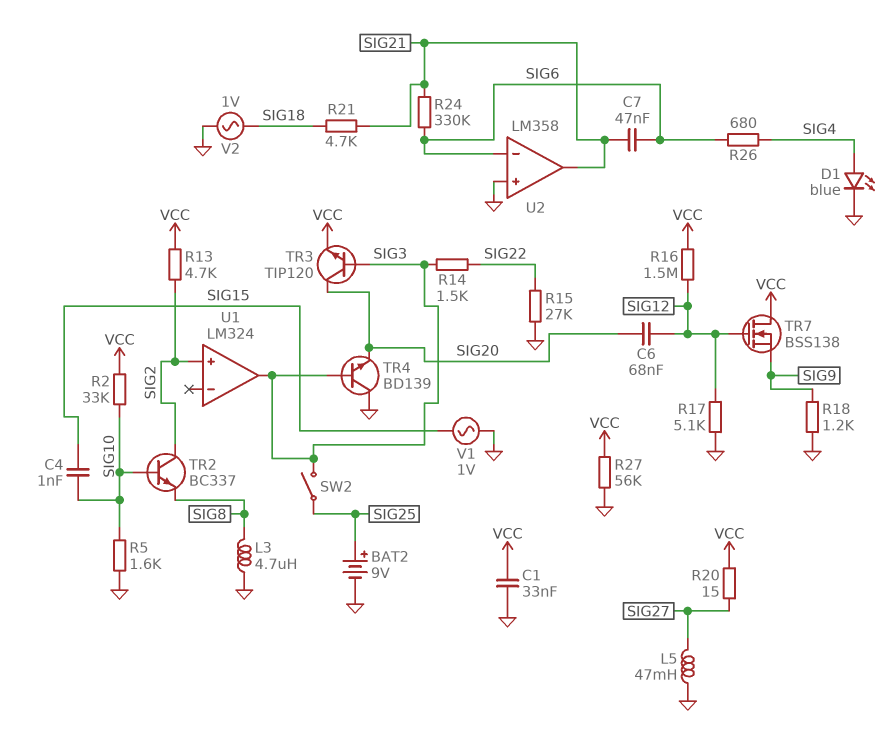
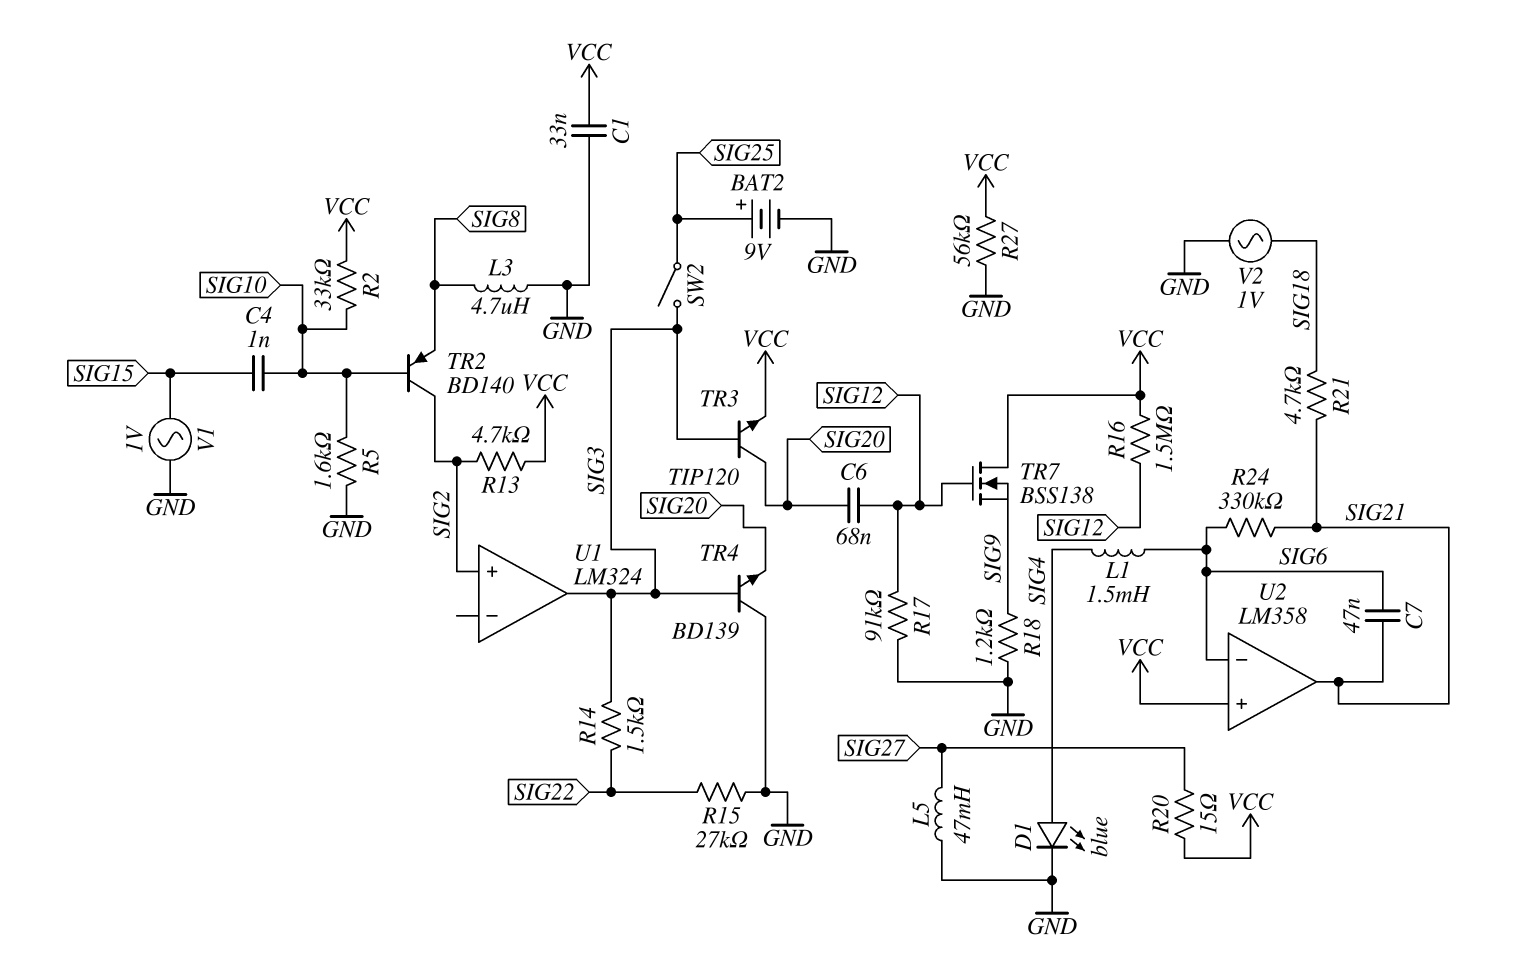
L1: none -> 1.5mH (SIG4, SIG6)
R17: 5.1k (GND, SIG12) -> 91k (GND, SIG12)
R26: 680 (SIG4, SIG6) -> none
TR2: NPN BC337 (B SIG10, C SIG2, E SIG8) -> PNP BD140 (B SIG10, C SIG2, E SIG8)
U2 pin in+: GND -> VCC

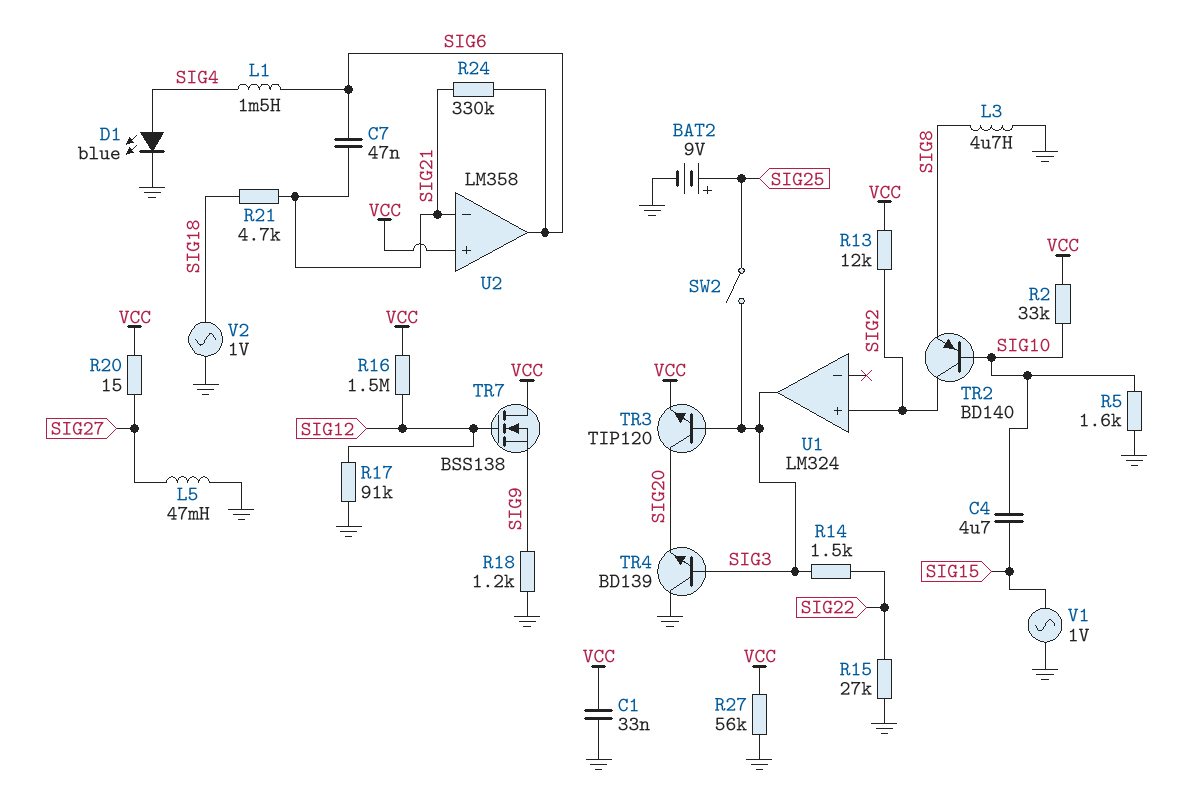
C4: 1nF (SIG10, SIG15) -> 4.7uF (SIG10, SIG15)
C6: 68nF (SIG12, SIG20) -> none
R13: 4.7k (SIG2, VCC) -> 12k (SIG2, VCC)
U2 pin in-: SIG6 -> SIG21
U2 pin out: SIG21 -> SIG6

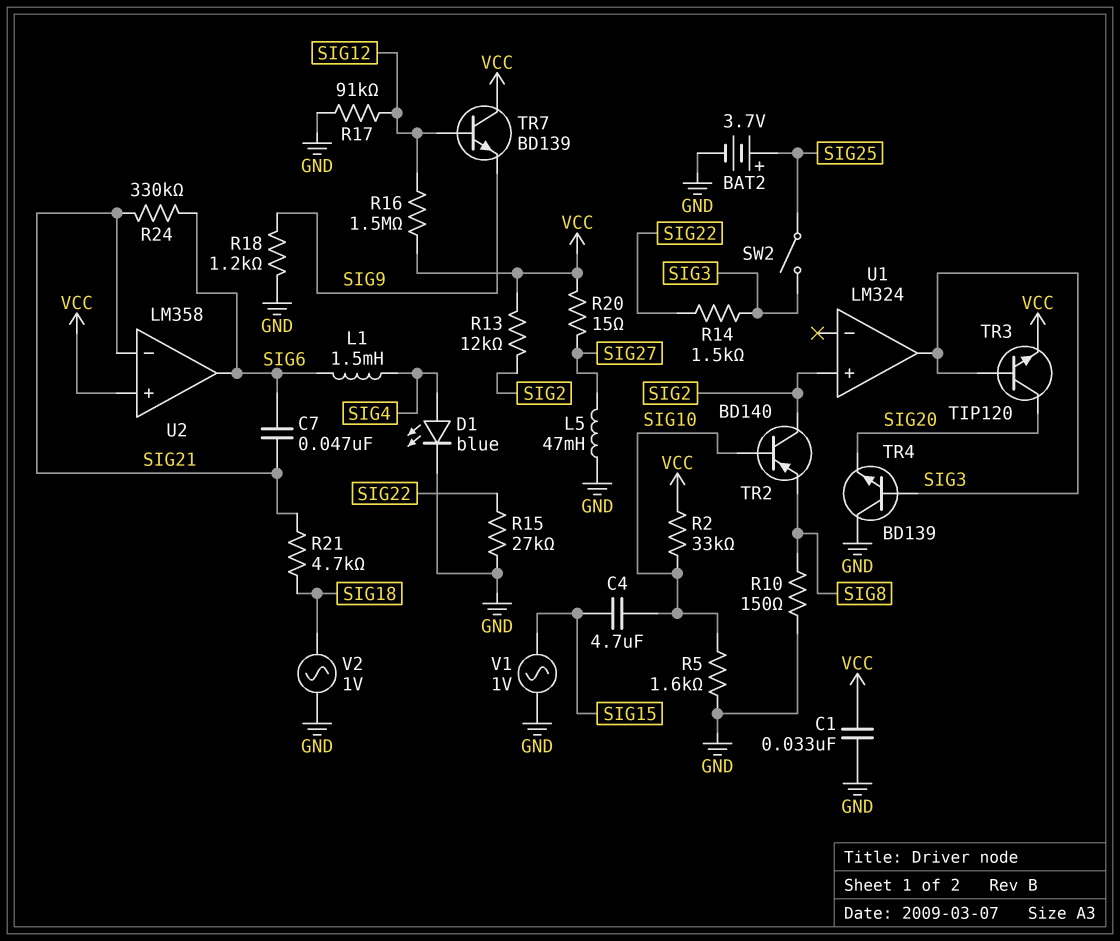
BAT2: 9V (plus SIG25, minus GND) -> 3.7V (plus SIG25, minus GND)
L3: 4.7uH (GND, SIG8) -> none
R10: none -> 150 (GND, SIG8)
R27: 56k (GND, VCC) -> none
TR7: NMOS BSS138 (G SIG12, D VCC, S SIG9) -> NPN BD139 (B SIG12, C VCC, E SIG9)

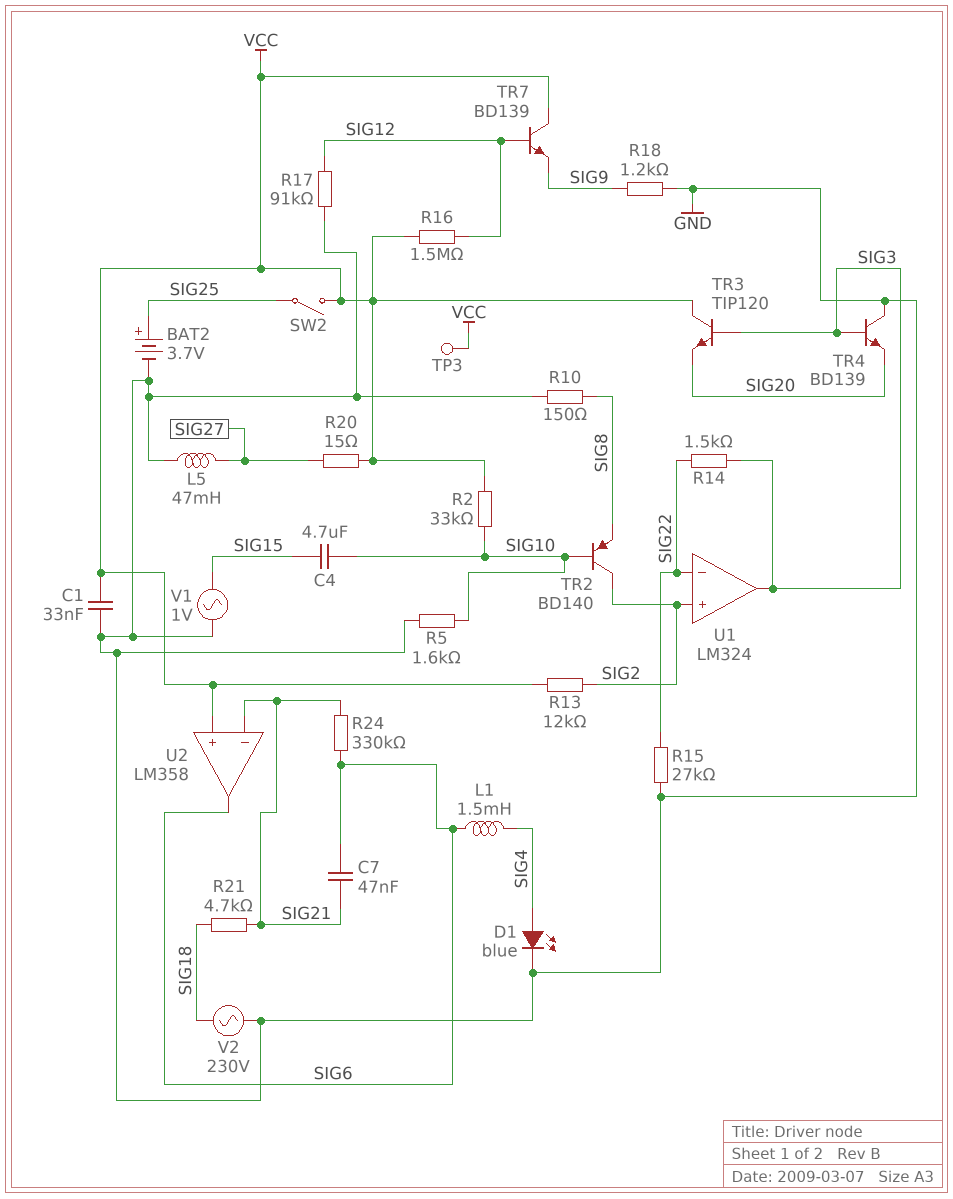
SW2: switch (SIG3, SIG25) -> switch (SIG25, VCC)
TP3: none -> test point (VCC)
TR3: NPN TIP120 (B SIG3, C SIG20, E VCC) -> NPN TIP120 (B SIG3, C VCC, E SIG20)
U1 pin in-: none -> SIG22
V2: AC 1V (GND, SIG18) -> AC 230V (GND, SIG18)

